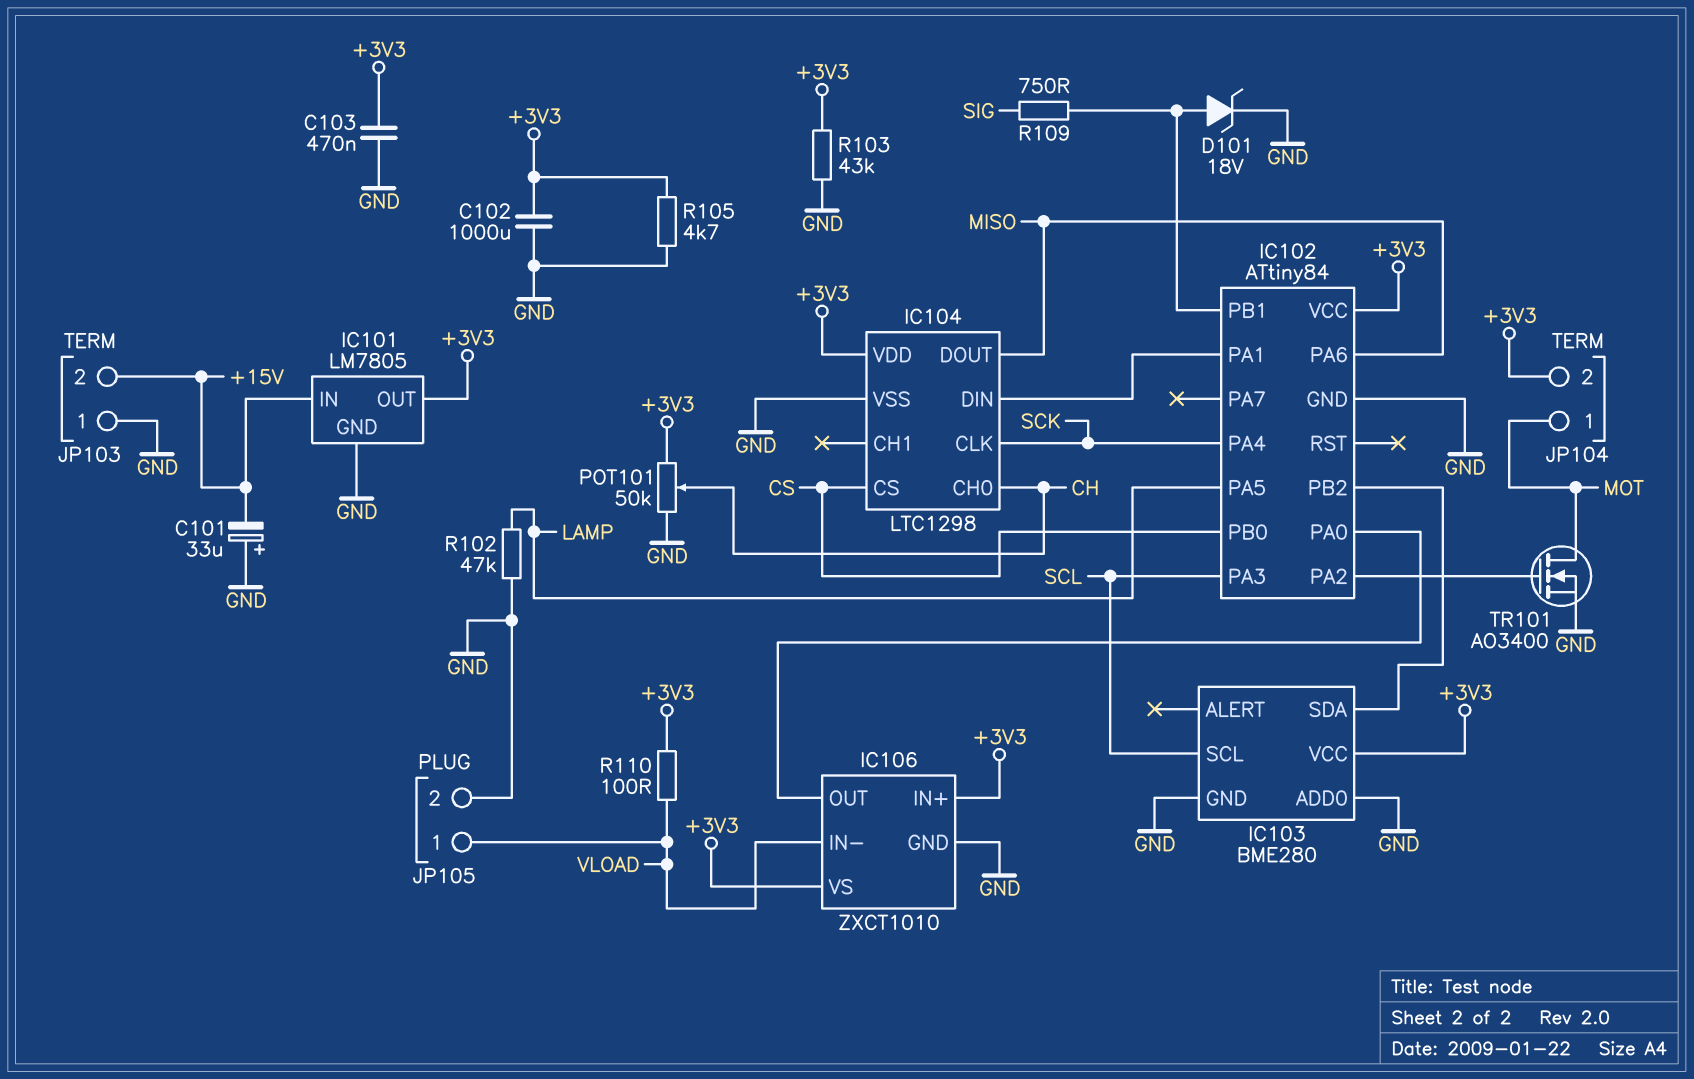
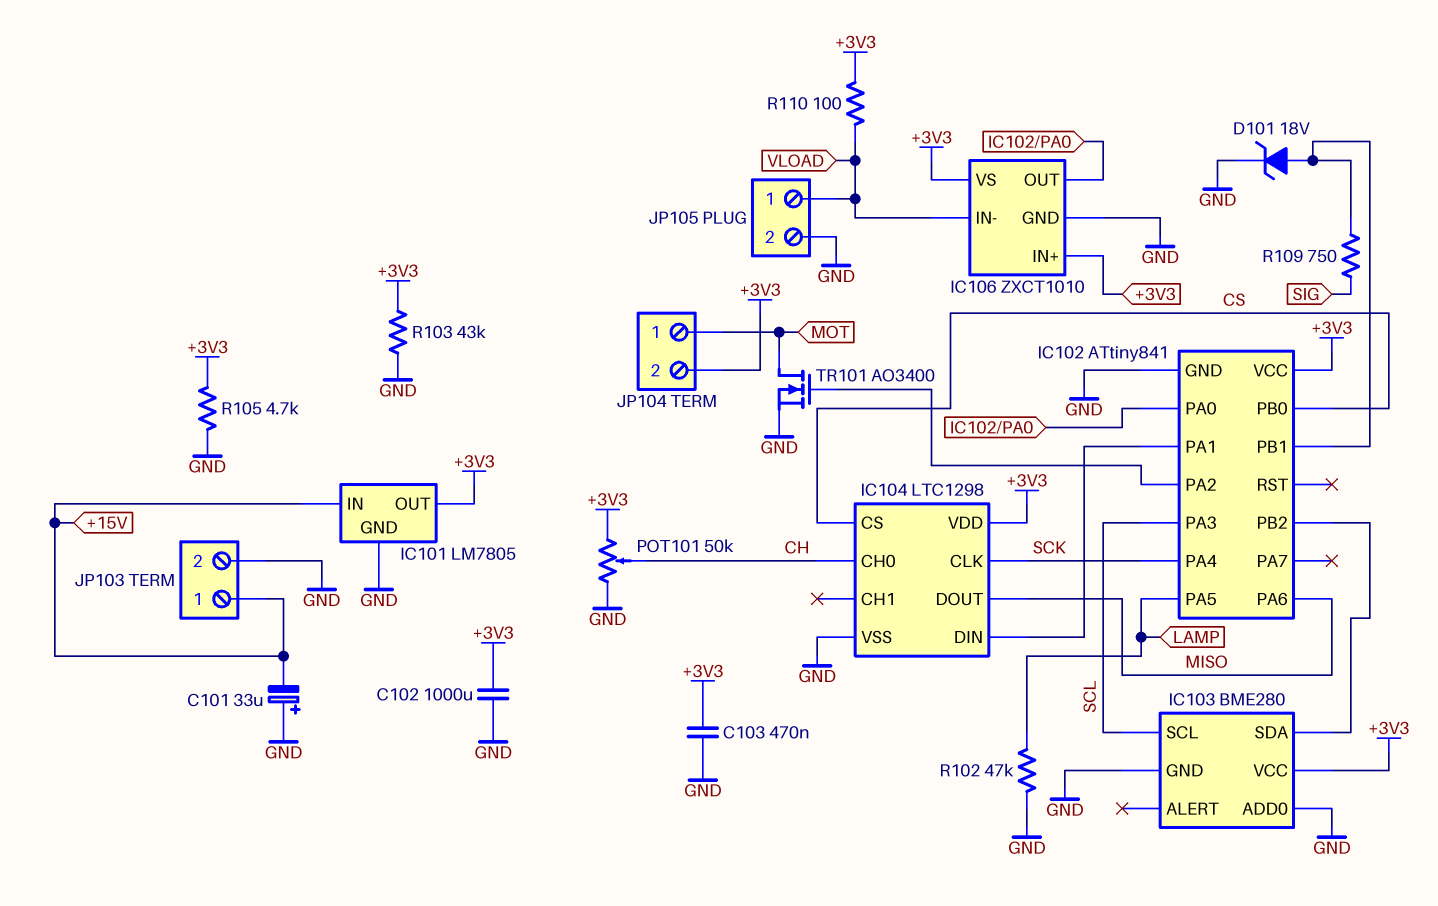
IC102: ATtiny84 -> ATtiny841
JP103 pin 1: GND -> +15V
JP103 pin 2: +15V -> GND

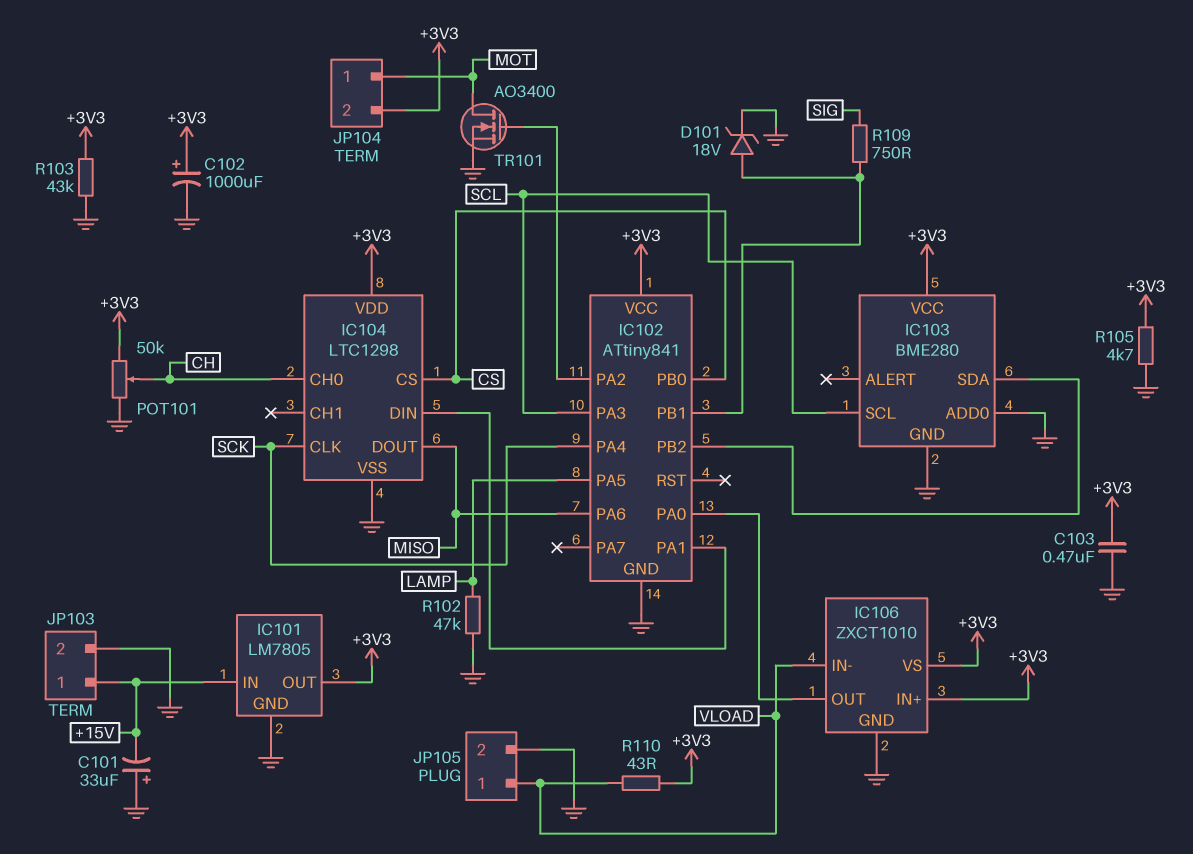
C102: 1000uF (+3V3, GND) -> 1000uF (plus +3V3, minus GND)
R110: 100 (+3V3, VLOAD) -> 43 (+3V3, VLOAD)

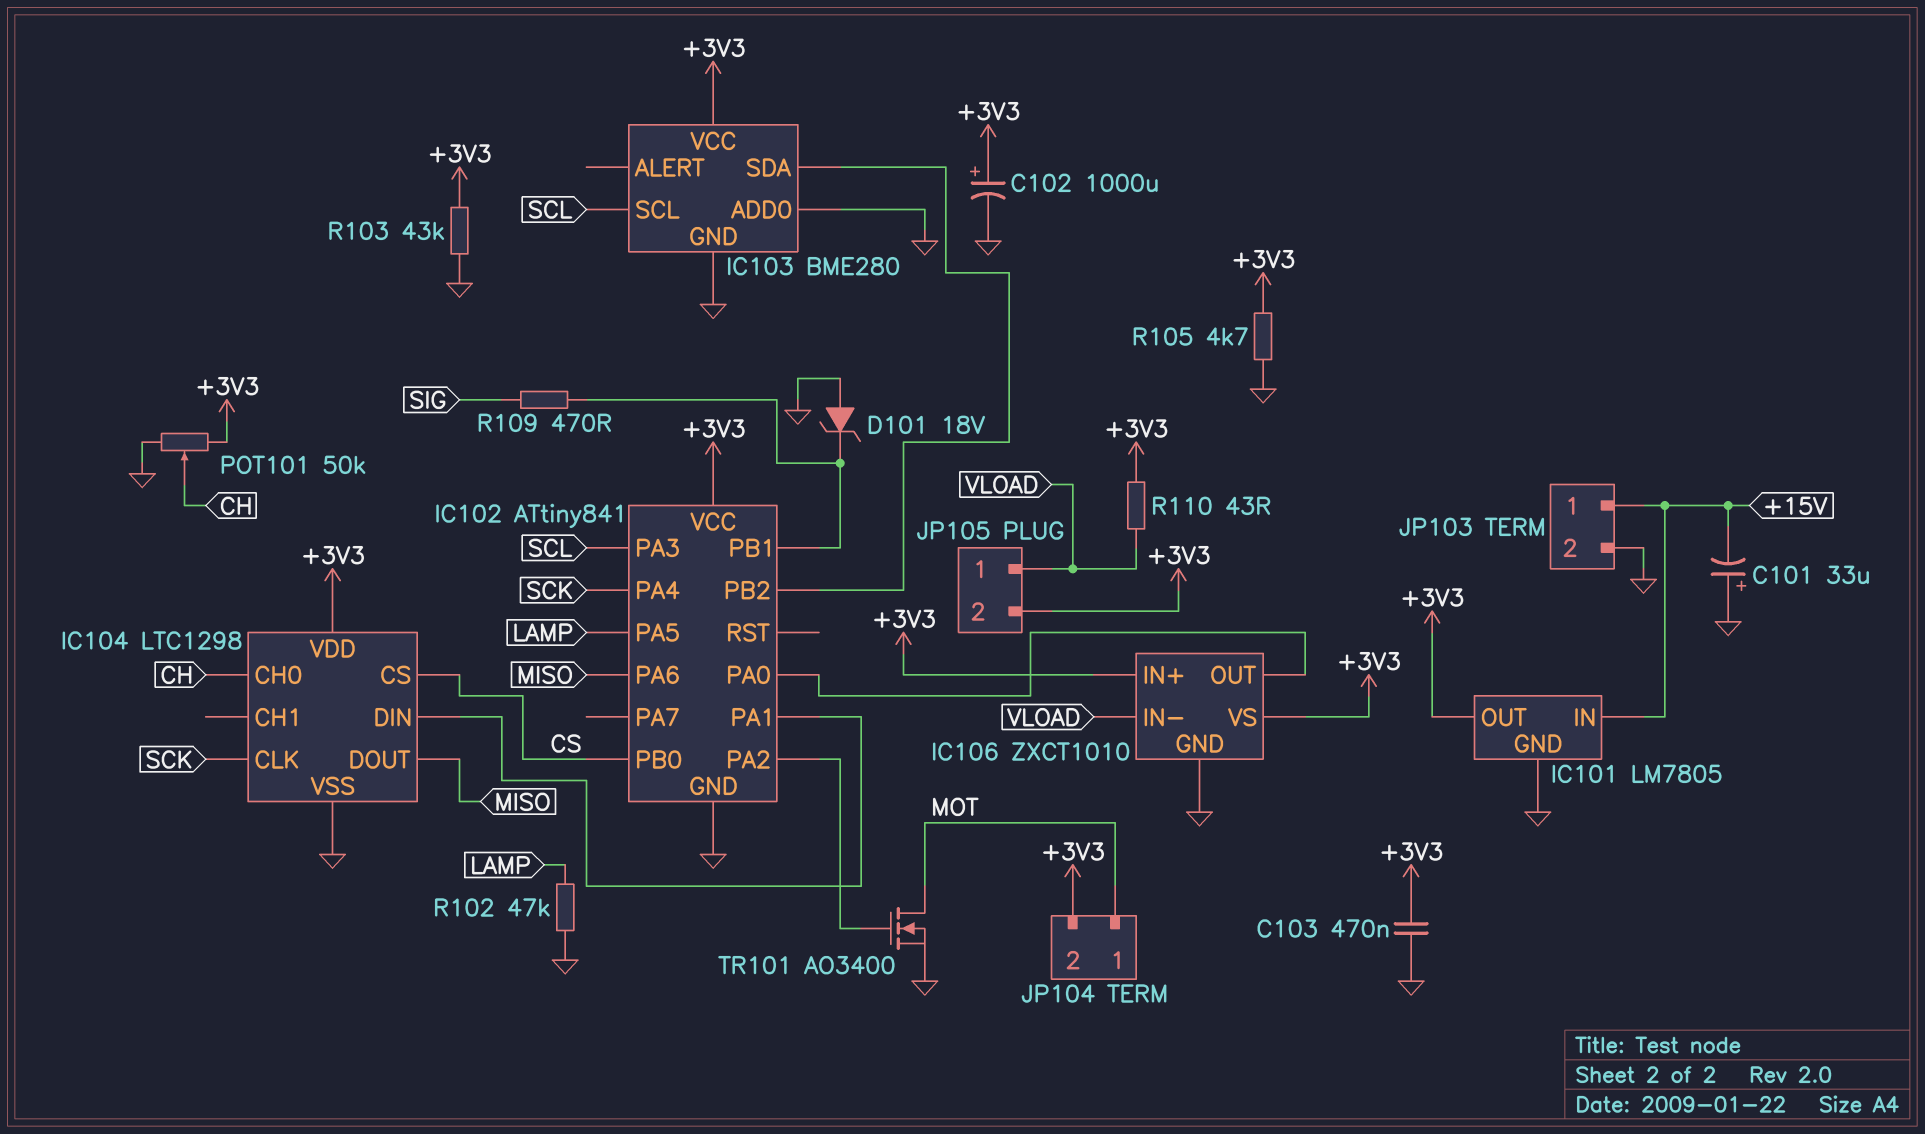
D101: zener 18V (A IC102/PB1, K GND) -> zener 18V (A GND, K IC102/PB1)
JP105 pin 2: GND -> +3V3
R109: 750 (IC102/PB1, SIG) -> 470 (IC102/PB1, SIG)

